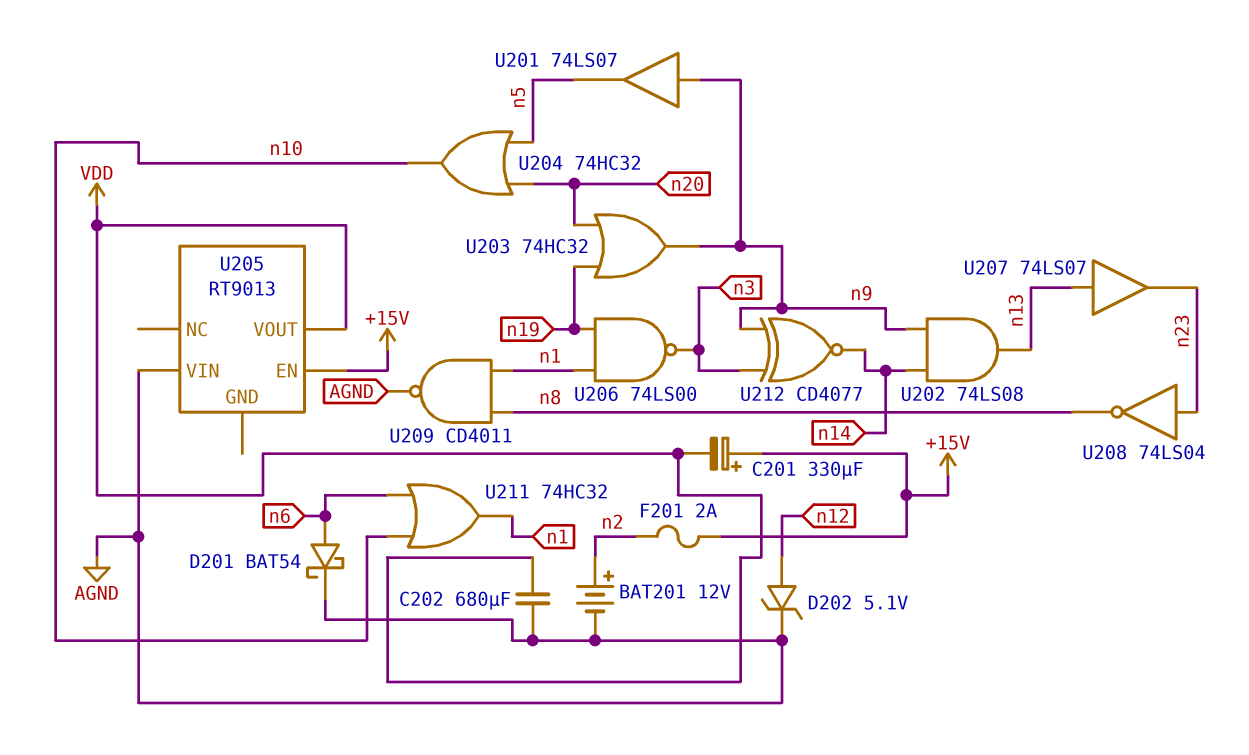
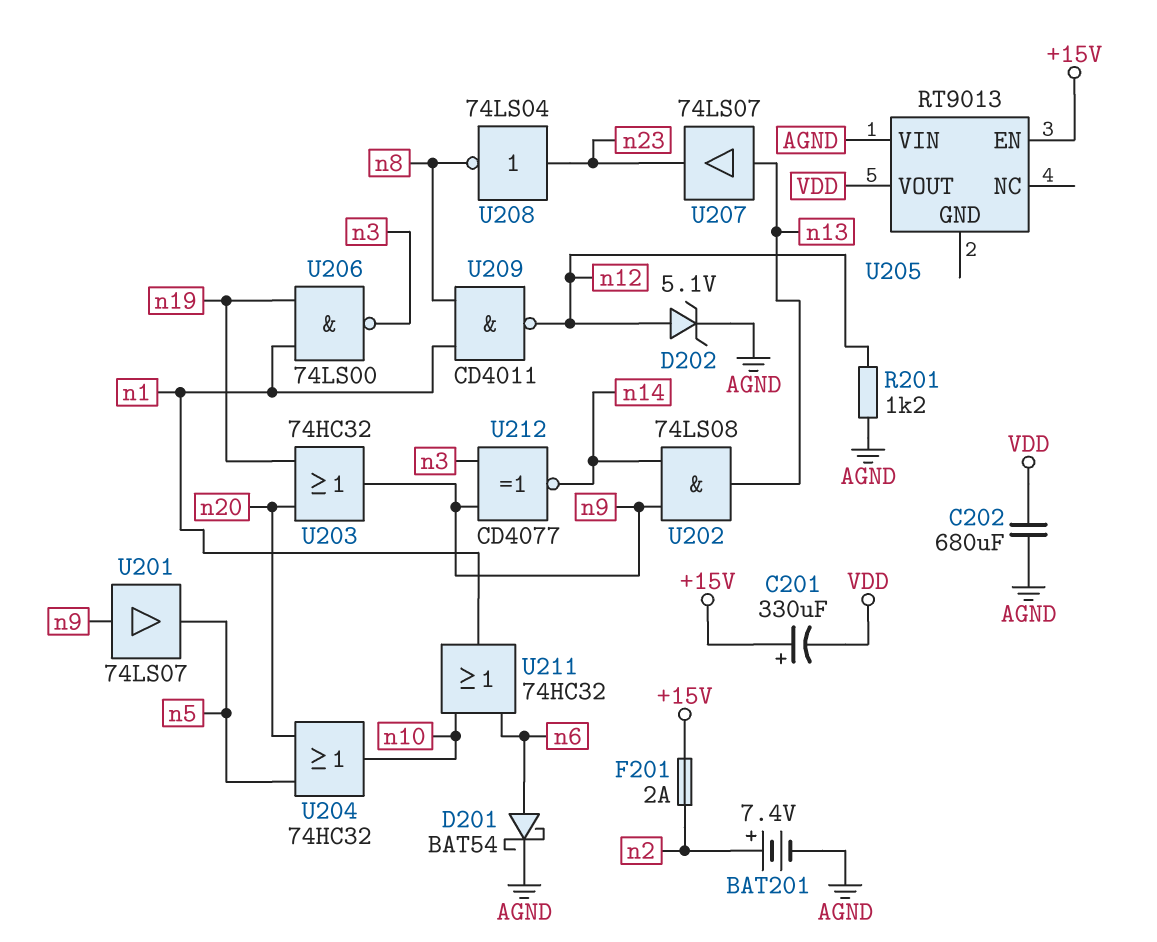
BAT201: 12V (plus n2, minus AGND) -> 7.4V (plus n2, minus AGND)
R201: none -> 1.2k (AGND, n12)
U209: NAND CD4011 (in n1, in n8, out AGND) -> NAND CD4011 (in n1, in n8, out n12)

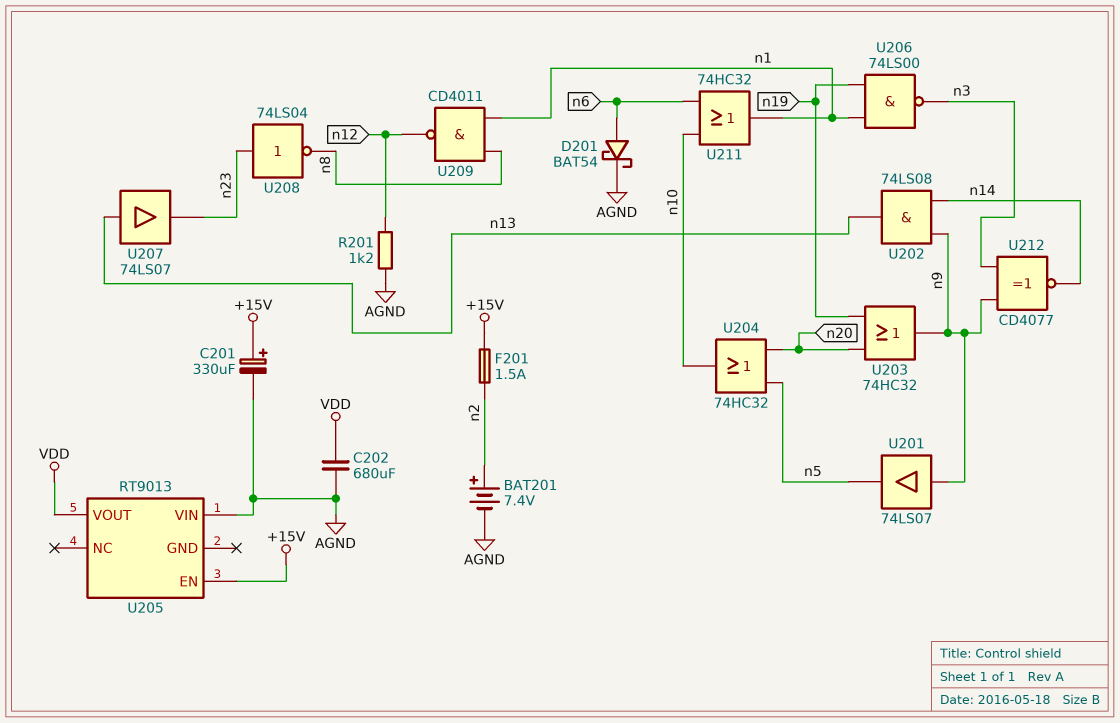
C201: 330uF (plus +15V, minus VDD) -> 330uF (plus +15V, minus AGND)
D202: zener 5.1V (A n12, K AGND) -> none
F201: 2A (+15V, n2) -> 1.5A (+15V, n2)

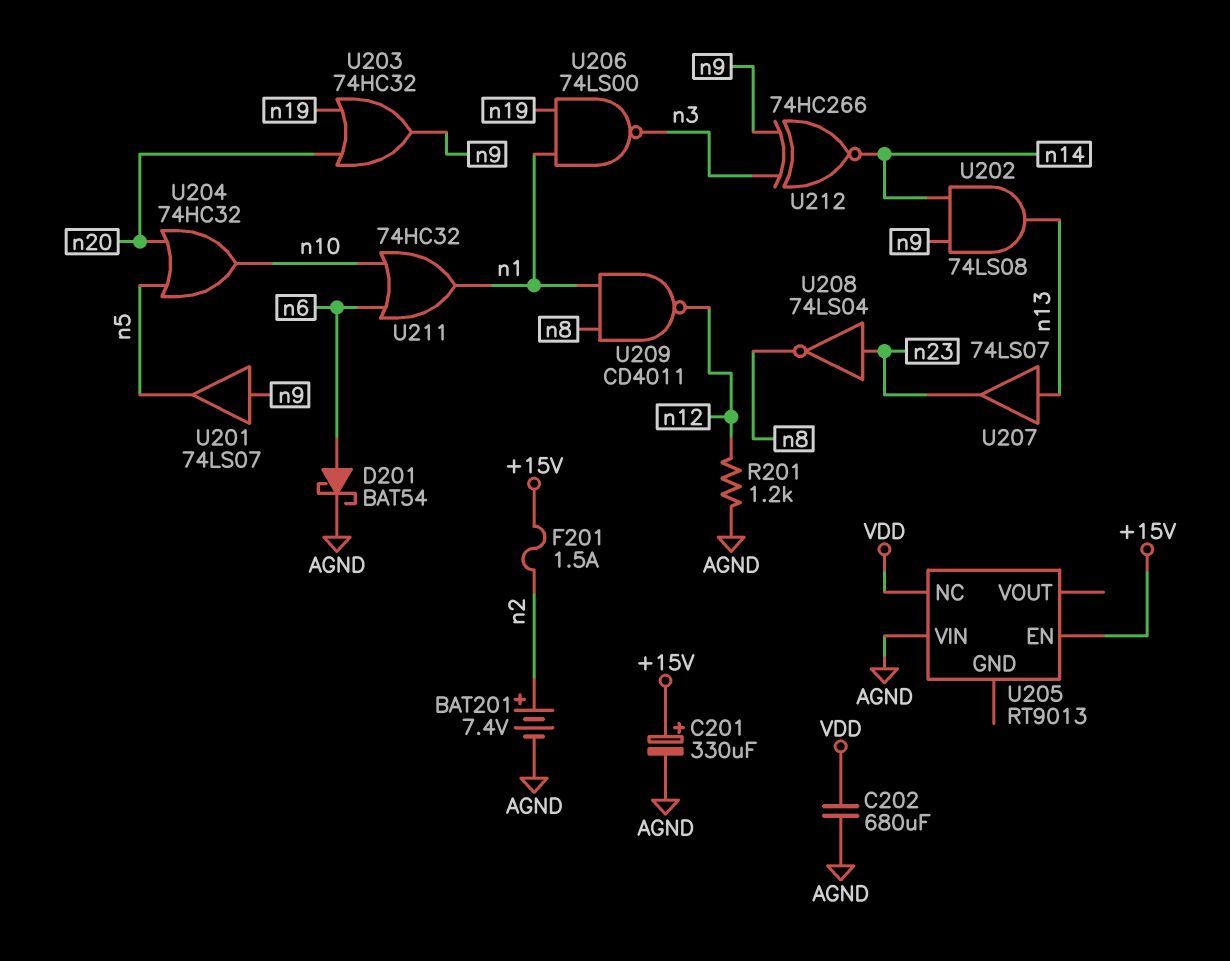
U205 pin NC: none -> VDD
U205 pin VOUT: VDD -> none
U212: XNOR CD4077 (in n3, in n9, out n14) -> XNOR 74HC266 (in n3, in n9, out n14)

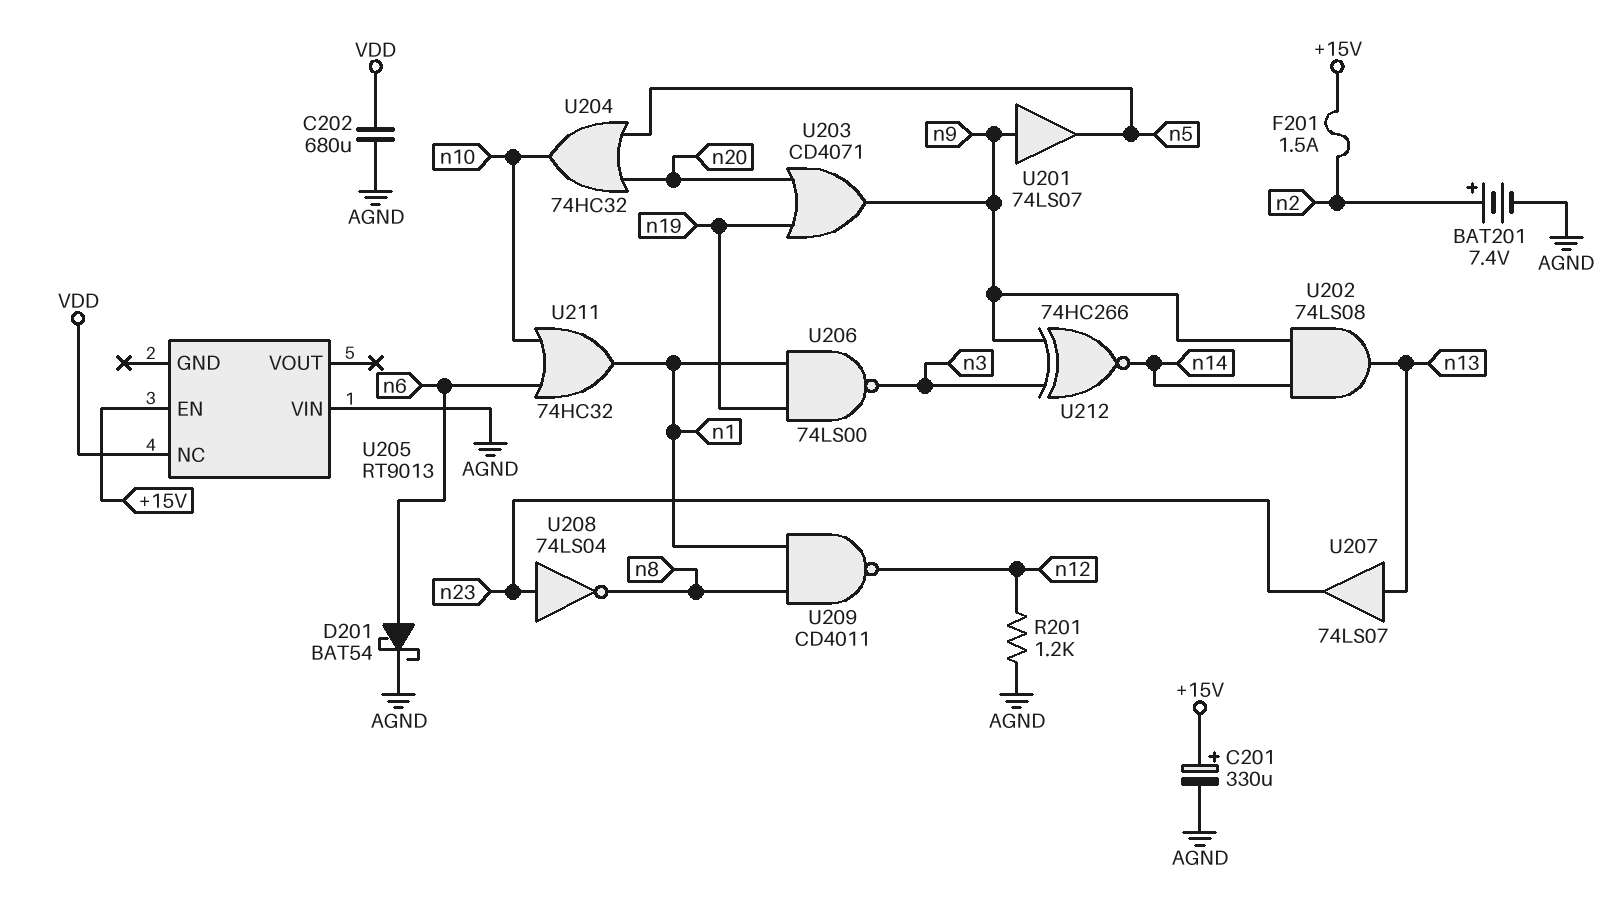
U203: OR 74HC32 (in n19, in n20, out n9) -> OR CD4071 (in n19, in n20, out n9)

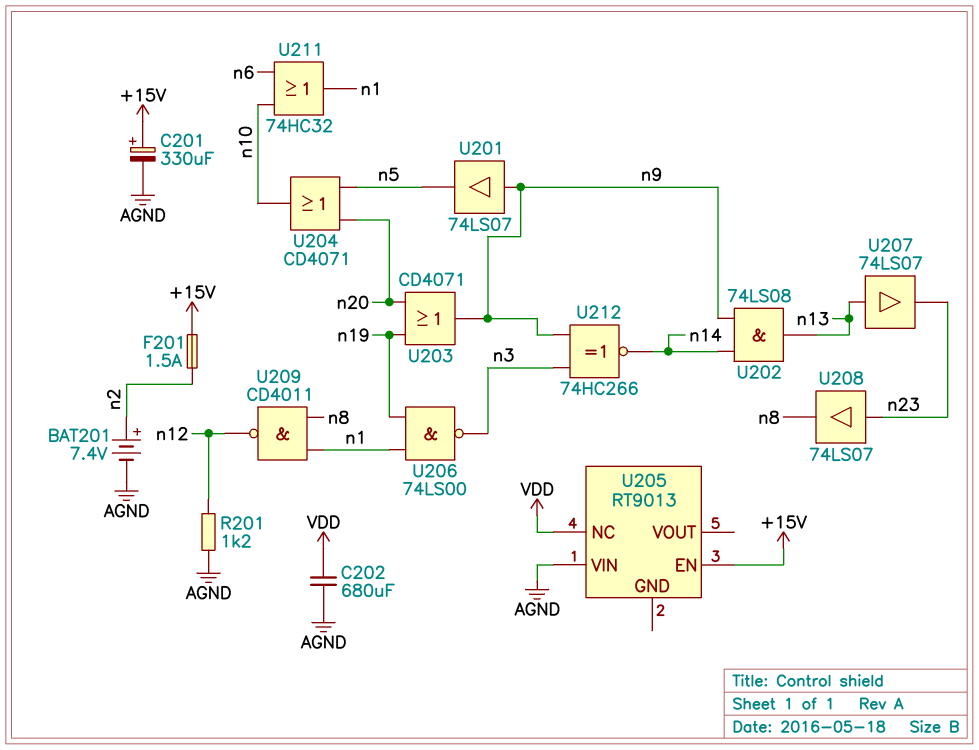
D201: schottky BAT54 (A n6, K AGND) -> none
U204: OR 74HC32 (in n5, in n20, out n10) -> OR CD4071 (in n5, in n20, out n10)
U208: NOT 74LS04 (in n23, out n8) -> buffer 74LS07 (in n23, out n8)

